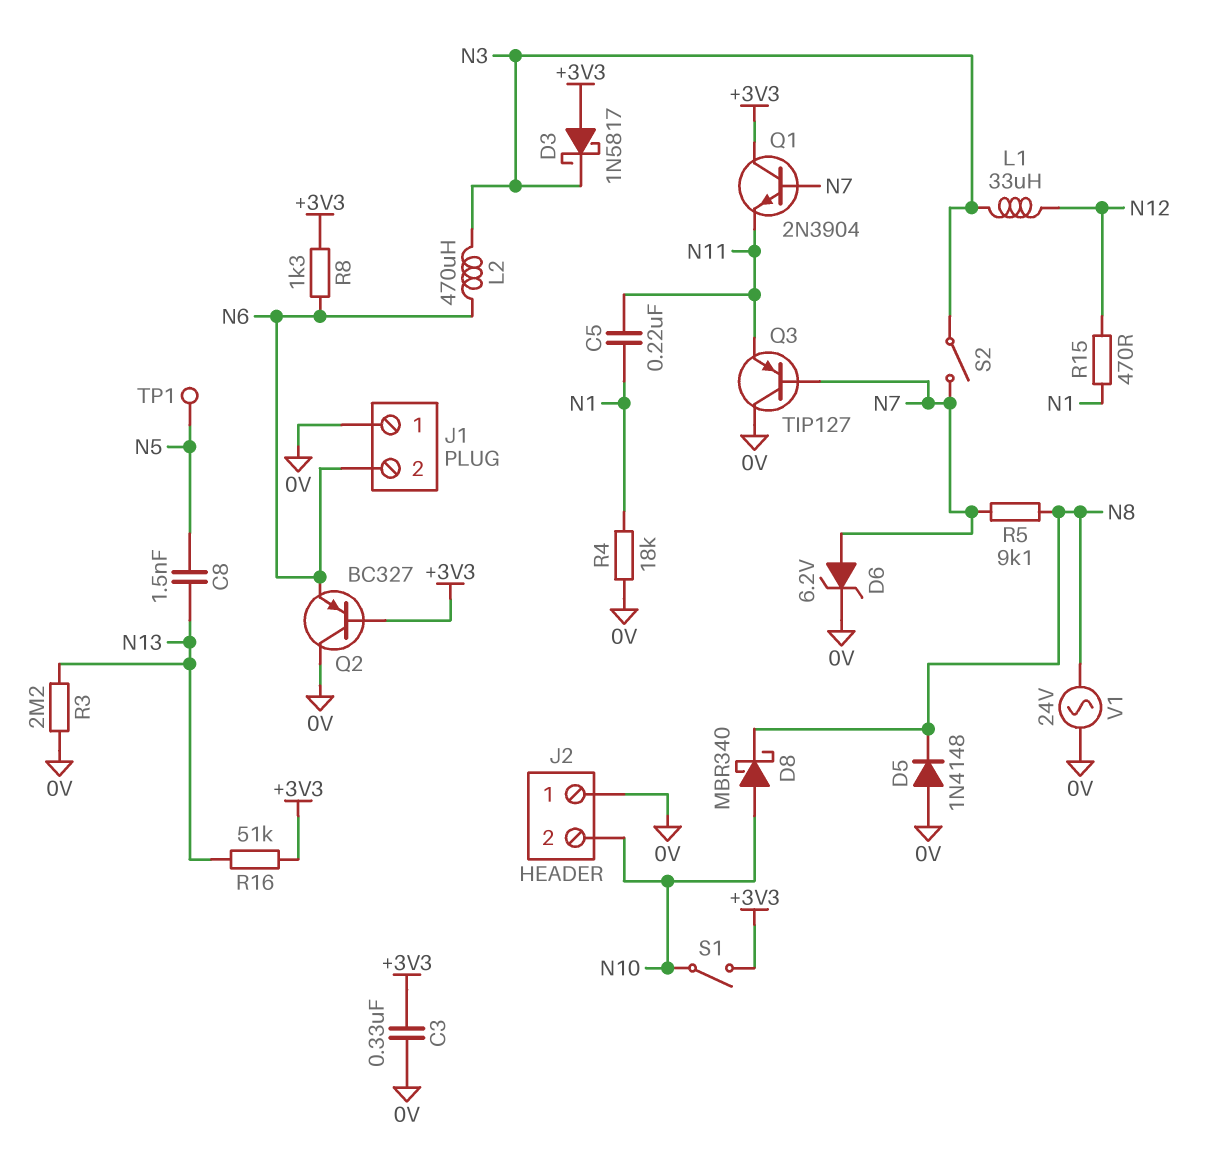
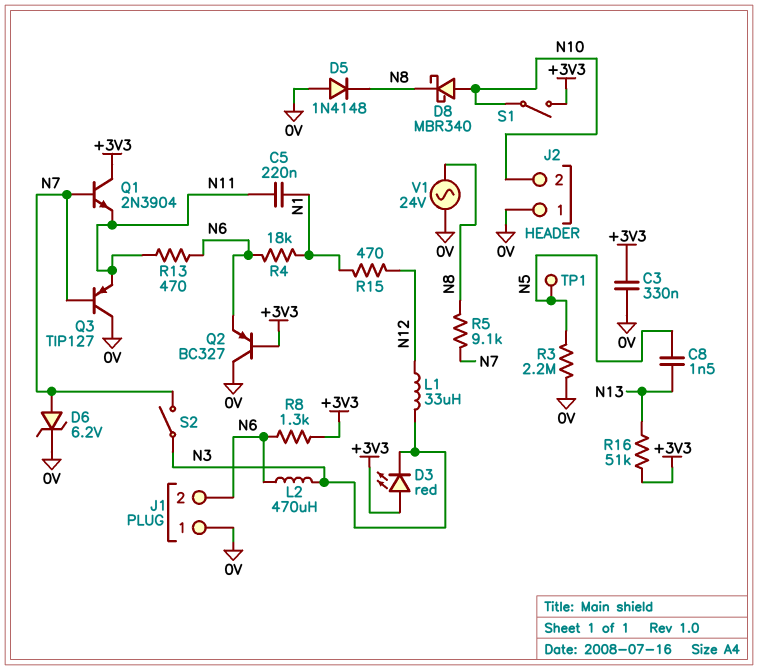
D3: schottky 1N5817 (A +3V3, K N3) -> LED red (A +3V3, K N3)
R3: 2.2M (0V, N13) -> 2.2M (0V, N5)
R4: 18k (0V, N1) -> 18k (N1, N6)
R13: none -> 470 (N6, N11)

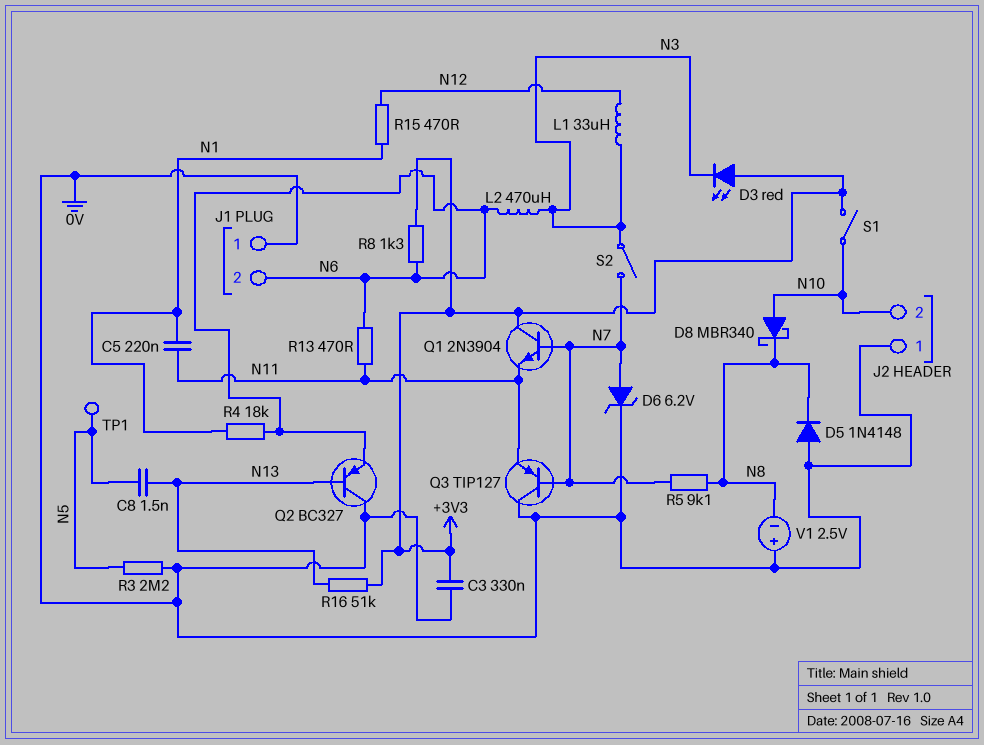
Q2: PNP BC327 (B +3V3, C 0V, E N6) -> PNP BC327 (B N13, C 0V, E N6)
V1: AC 24V (0V, N8) -> 2.5V (plus 0V, minus N8)

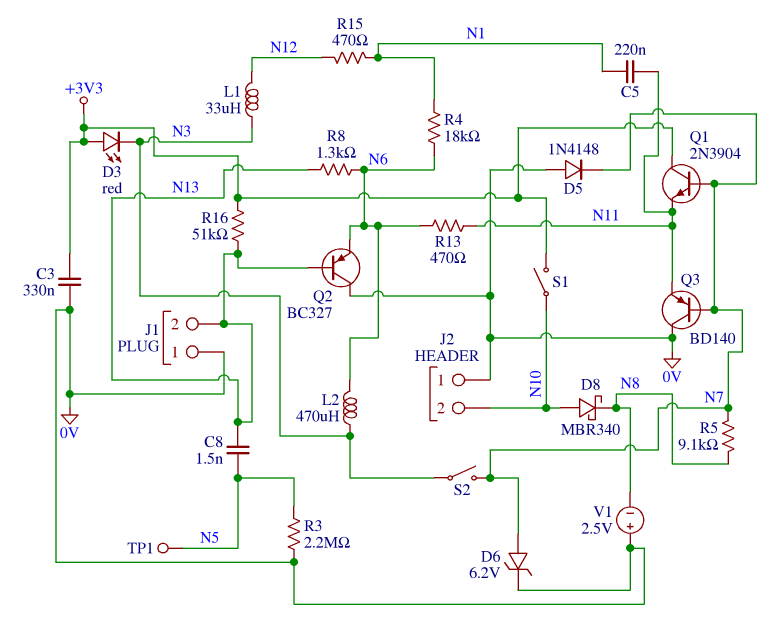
D5: diode 1N4148 (A 0V, K N8) -> diode 1N4148 (A 0V, K N7)
J1 pin 2: N6 -> N13
Q3: PNP TIP127 (B N7, C 0V, E N11) -> PNP BD140 (B N7, C 0V, E N11)
R8: 1.3k (+3V3, N6) -> 1.3k (N6, N13)

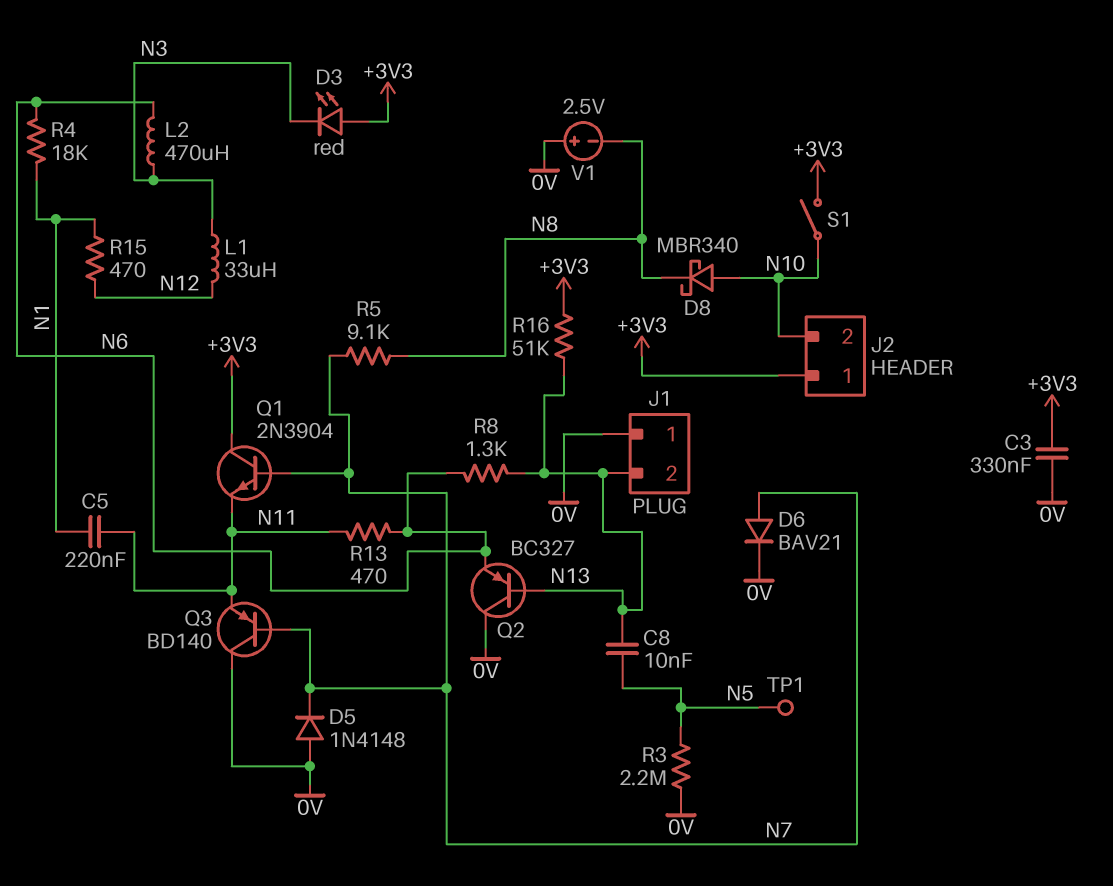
C8: 1.5nF (N5, N13) -> 10nF (N5, N13)
D6: zener 6.2V (A N7, K 0V) -> diode BAV21 (A N7, K 0V)
J2 pin 1: 0V -> +3V3
S2: switch (N3, N7) -> none

